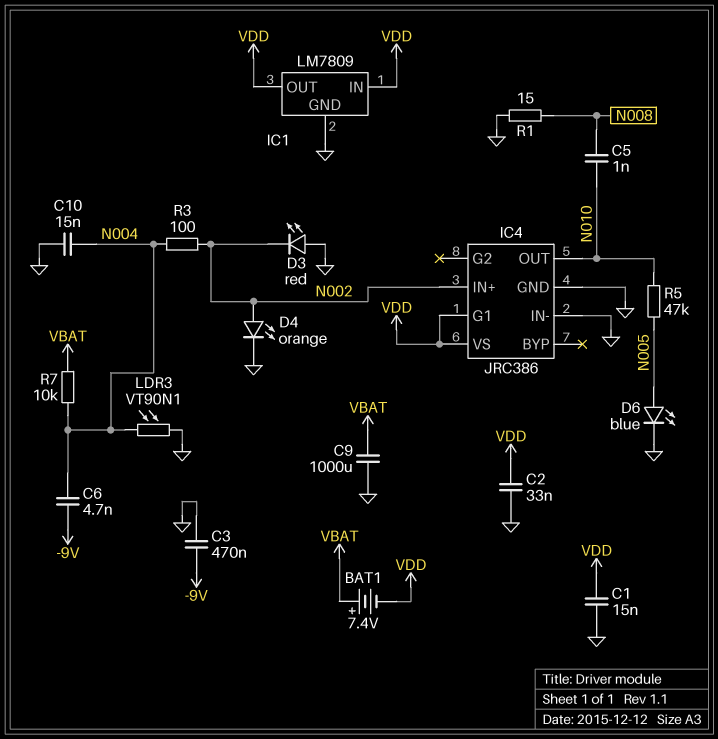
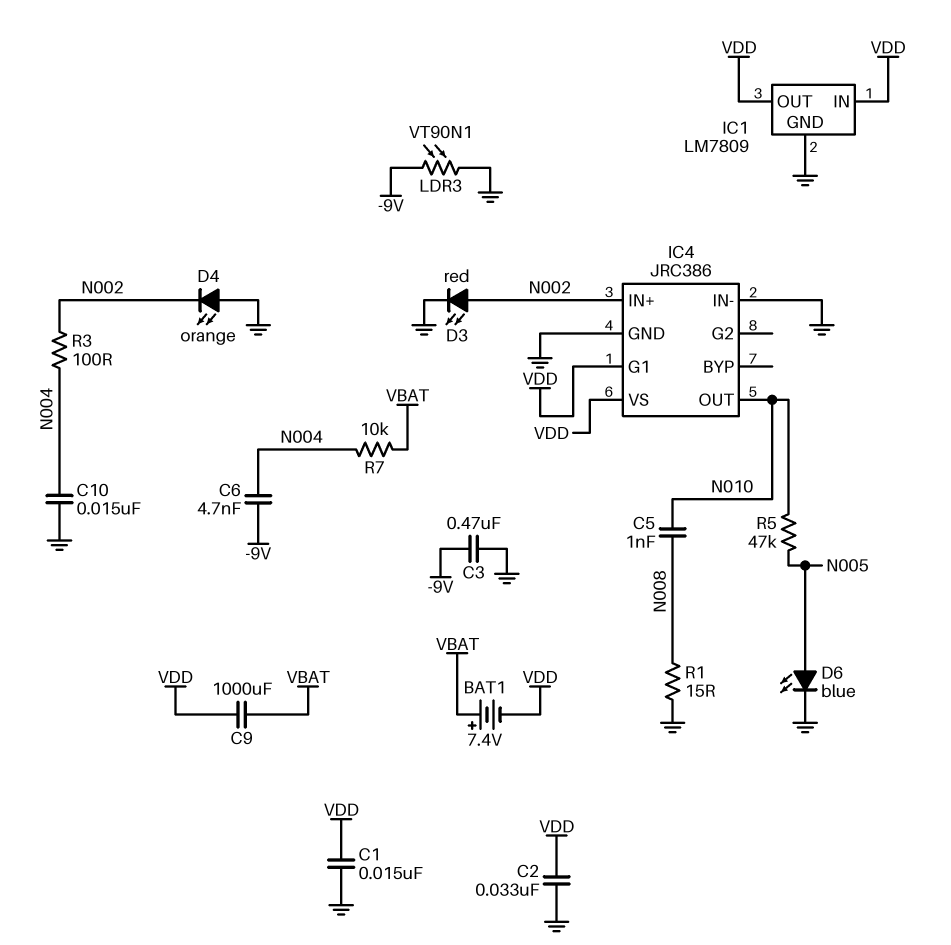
C9: 1000uF (GND, VBAT) -> 1000uF (VBAT, VDD)
D3: LED red (A GND, K N002) -> LED red (A N002, K GND)
D4: LED orange (A N002, K GND) -> LED orange (A GND, K N002)
LDR3: VT90N1 (GND, N004) -> VT90N1 (-9V, GND)

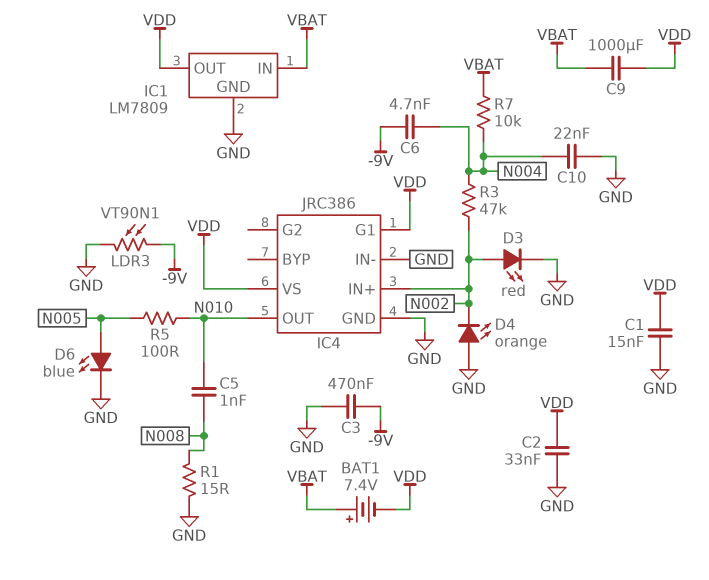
C10: 15nF (GND, N004) -> 22nF (GND, N004)
IC1 pin IN: VDD -> VBAT
R3: 100 (N002, N004) -> 47k (N002, N004)
R5: 47k (N005, N010) -> 100 (N005, N010)

